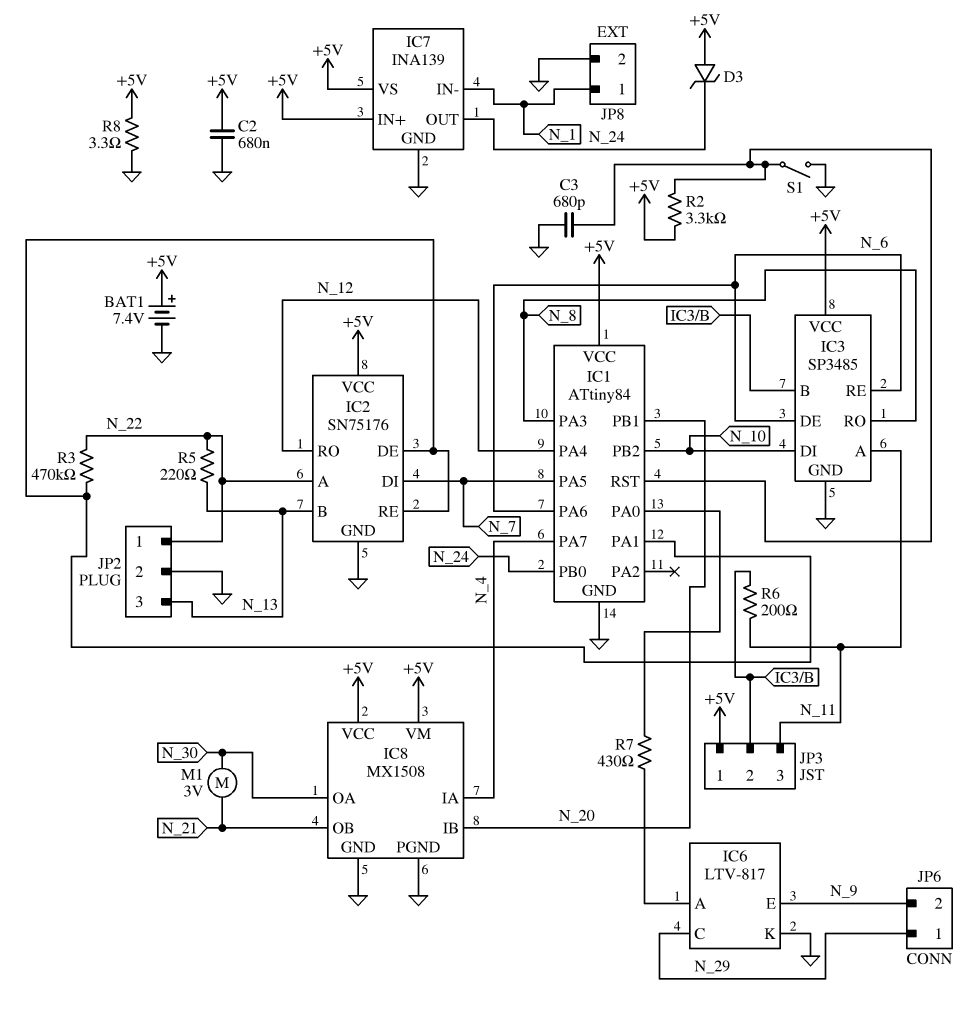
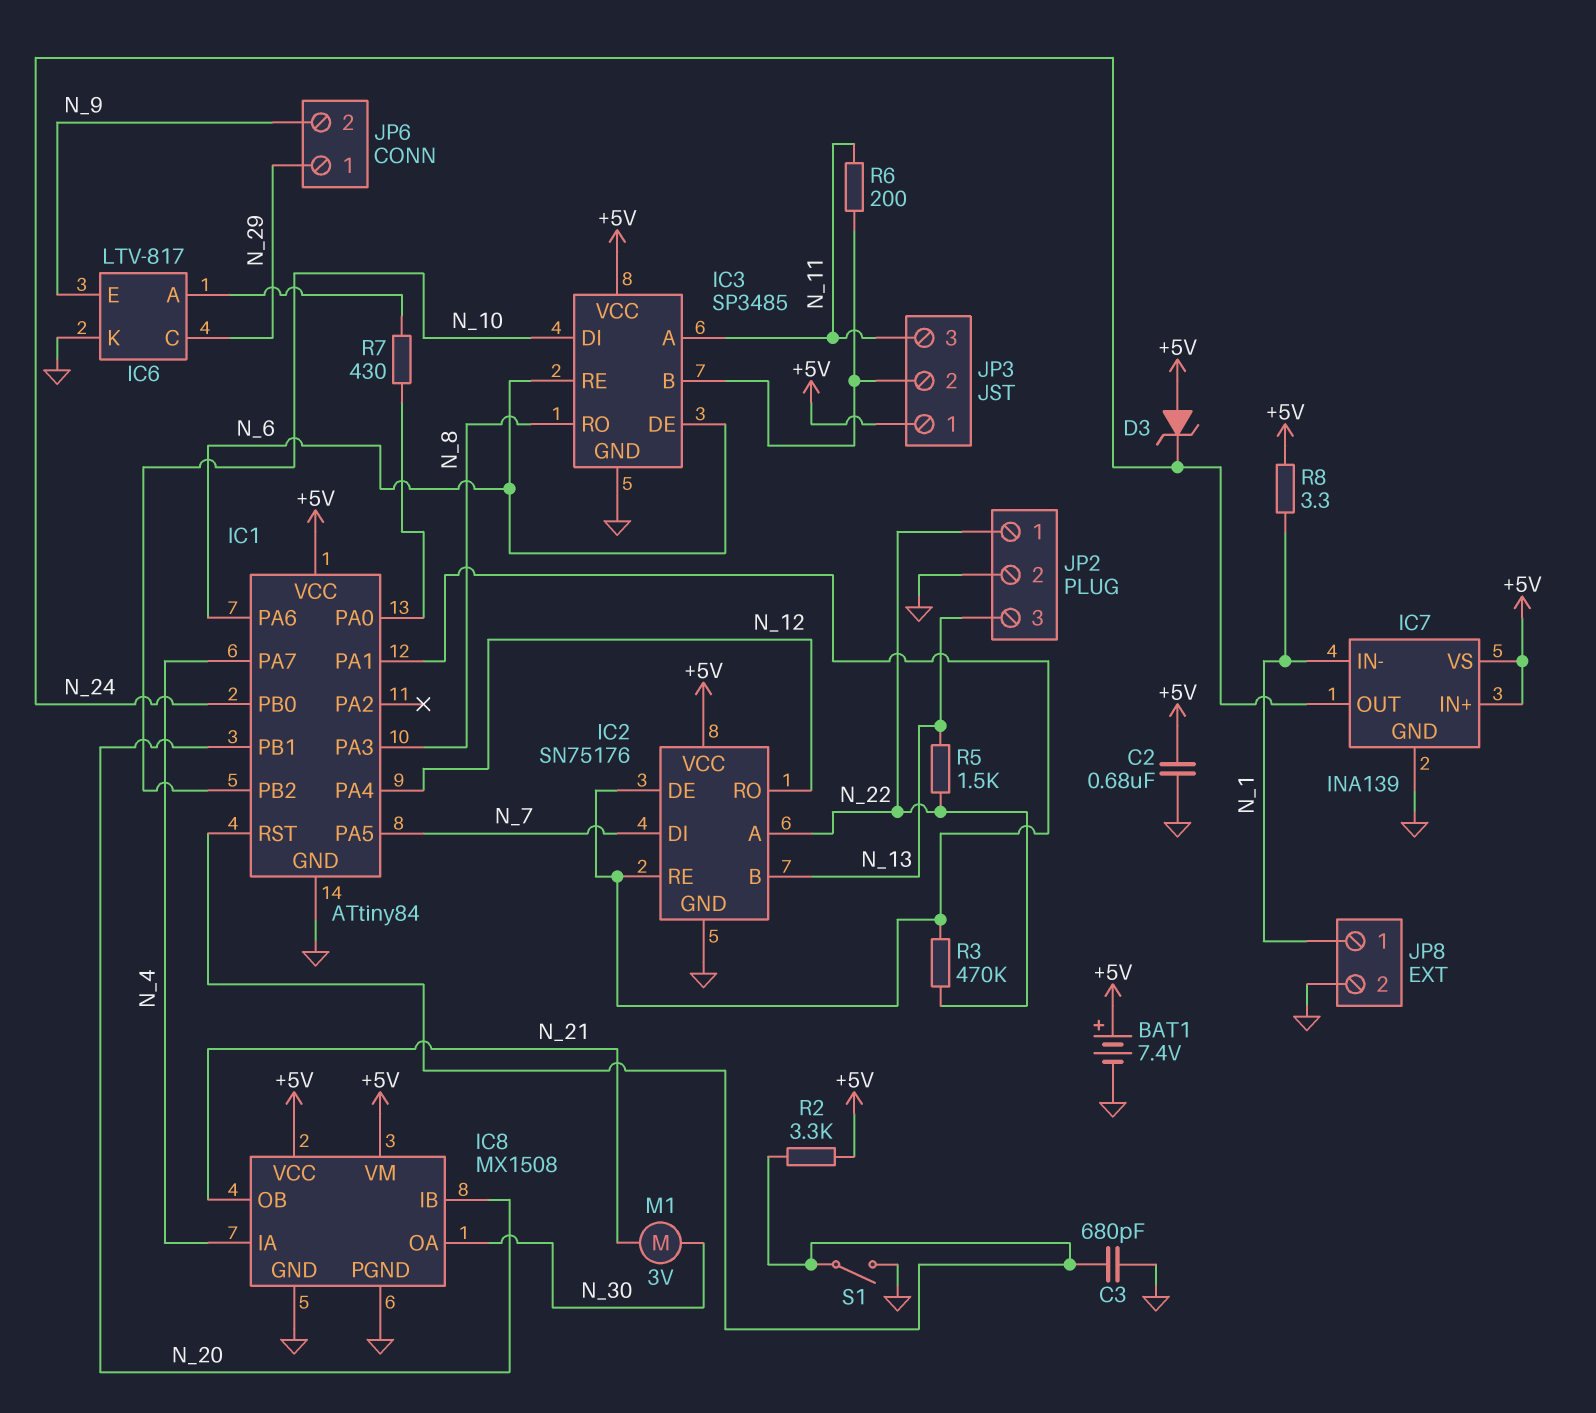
R5: 220 (N_13, N_22) -> 1.5k (N_13, N_22)
R8: 3.3 (+5V, GND) -> 3.3 (+5V, N_1)

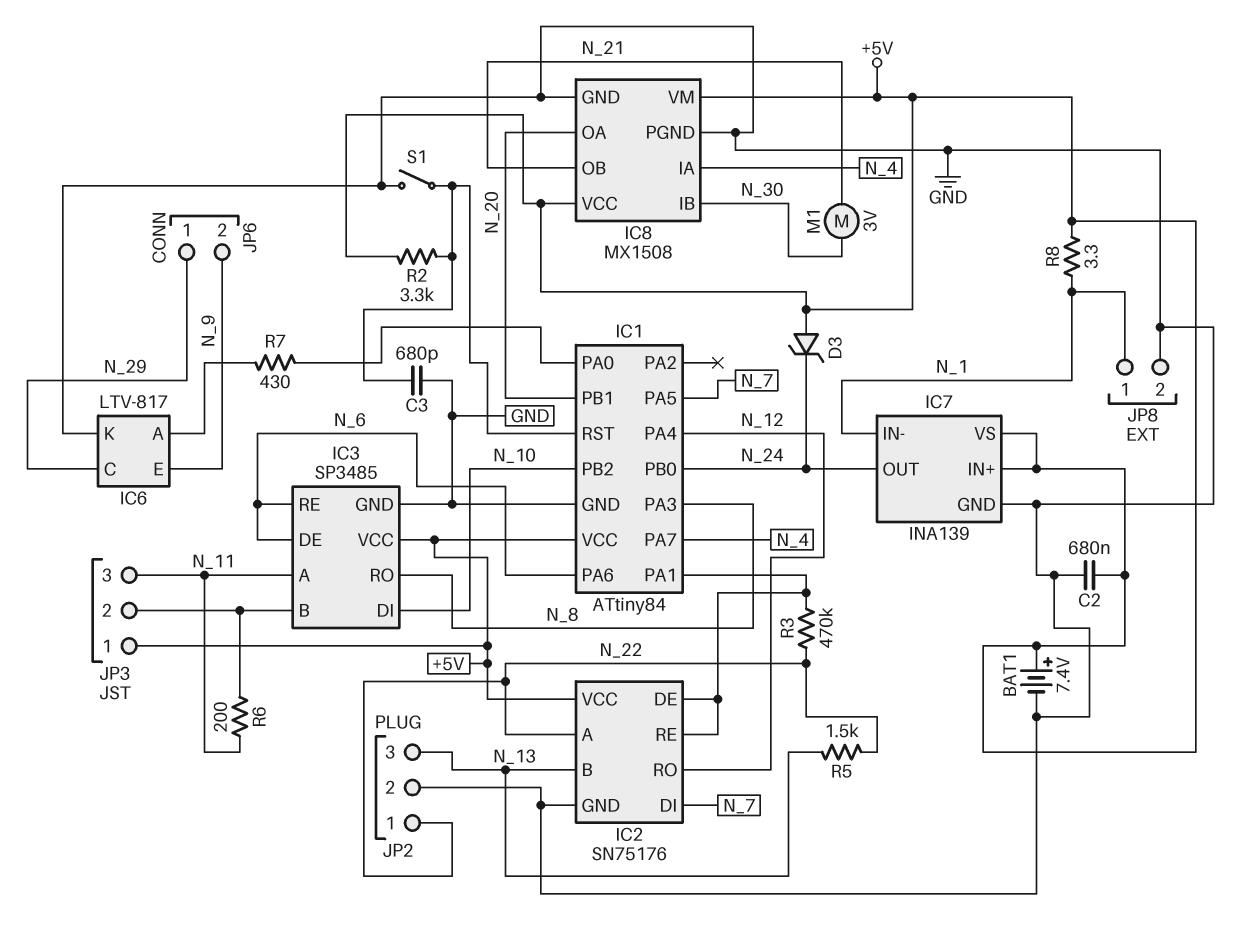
IC8 pin IB: N_20 -> N_30
IC8 pin OA: N_30 -> N_20

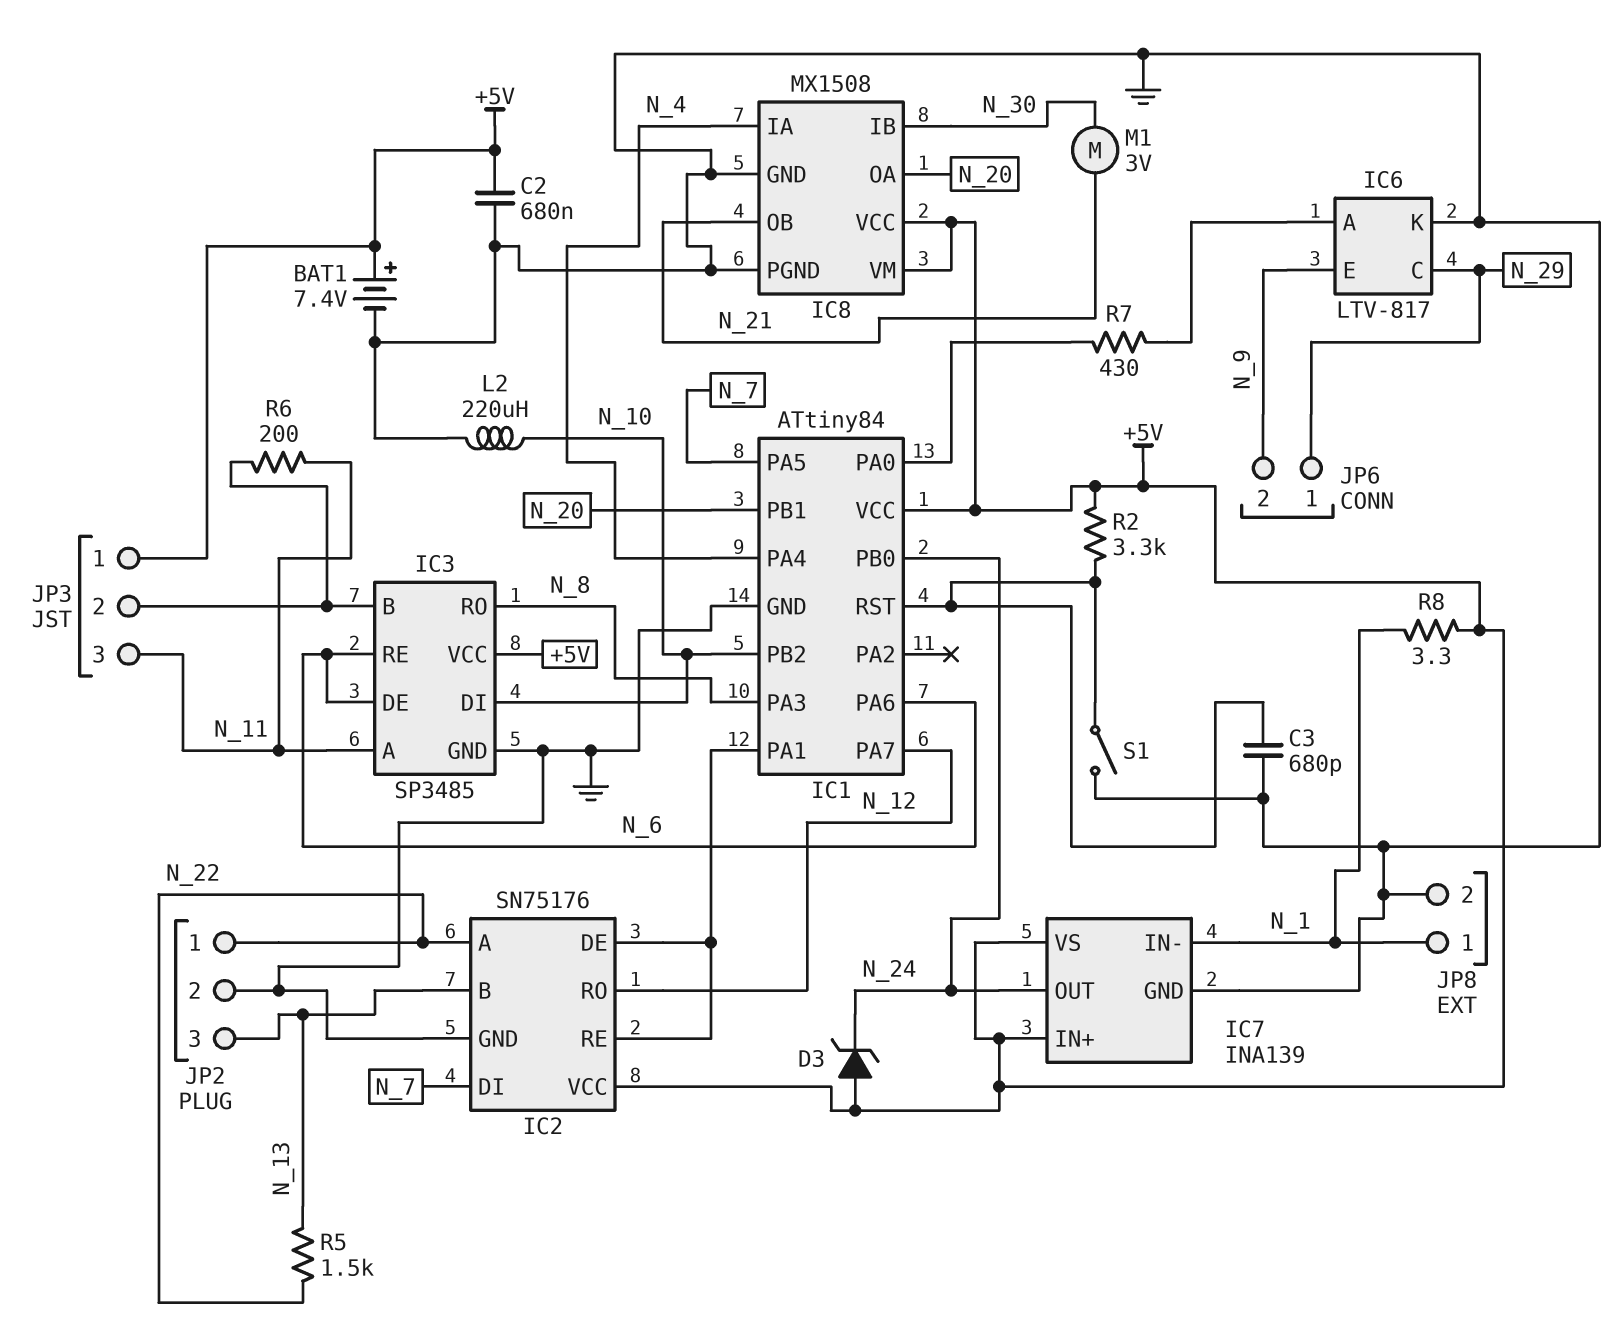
IC1 pin PA4: N_12 -> N_4
IC1 pin PA7: N_4 -> N_12
L2: none -> 220uH (GND, N_10)
R3: 470k (IC1/PA1, N_22) -> none

